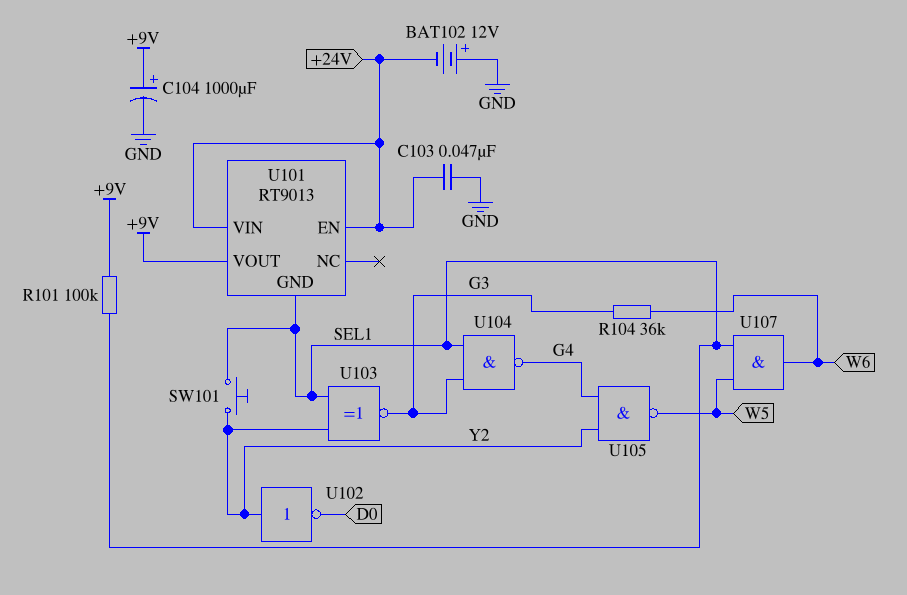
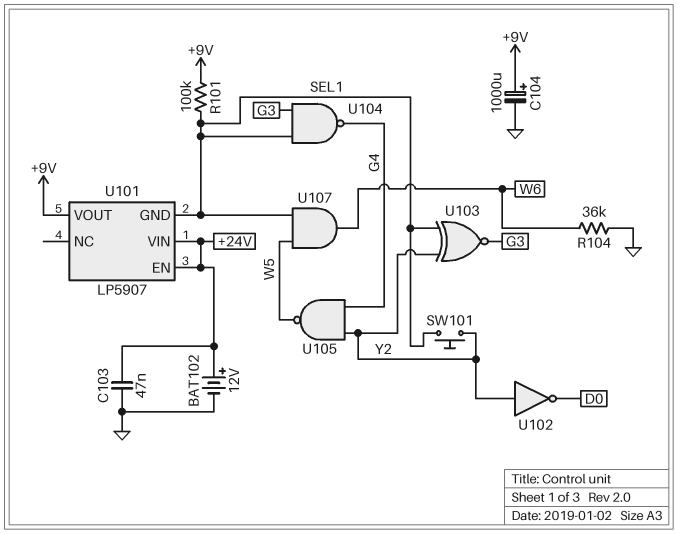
BAT102: 12V (plus GND, minus +24V) -> 12V (plus +24V, minus GND)
R104: 36k (G3, W6) -> 36k (GND, W6)
U101: RT9013 -> LP5907

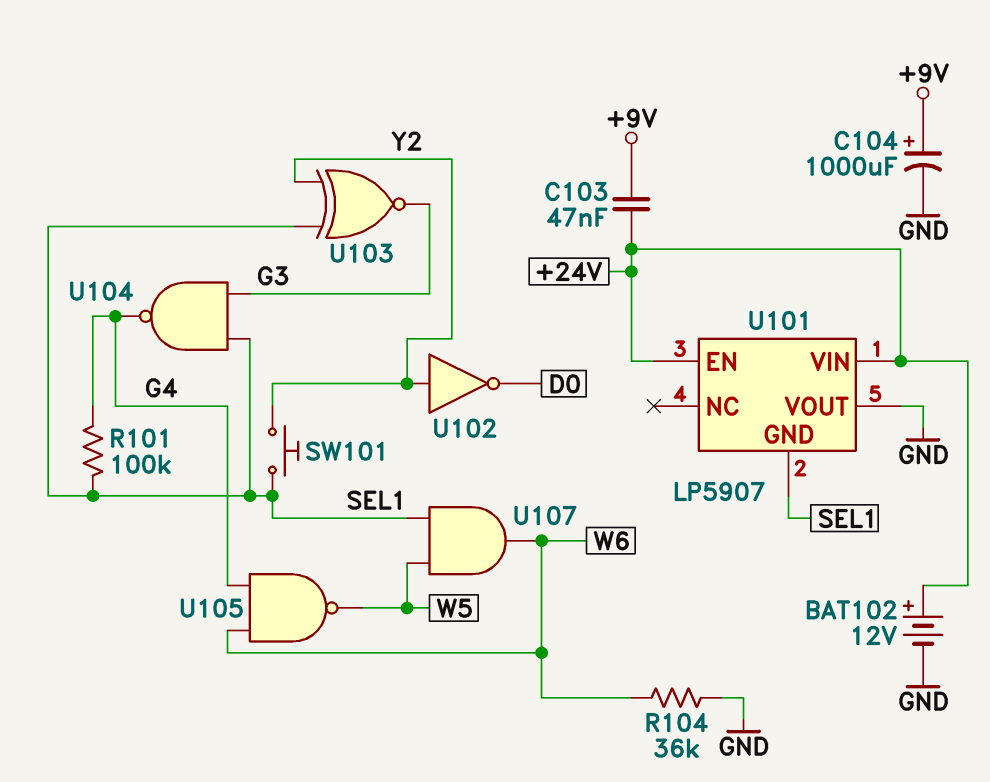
C103: 47nF (+24V, GND) -> 47nF (+9V, +24V)
R101: 100k (+9V, SEL1) -> 100k (G4, SEL1)
U101 pin VOUT: +9V -> GND
U105: NAND (in G4, in Y2, out W5) -> NAND (in G4, in W6, out W5)

